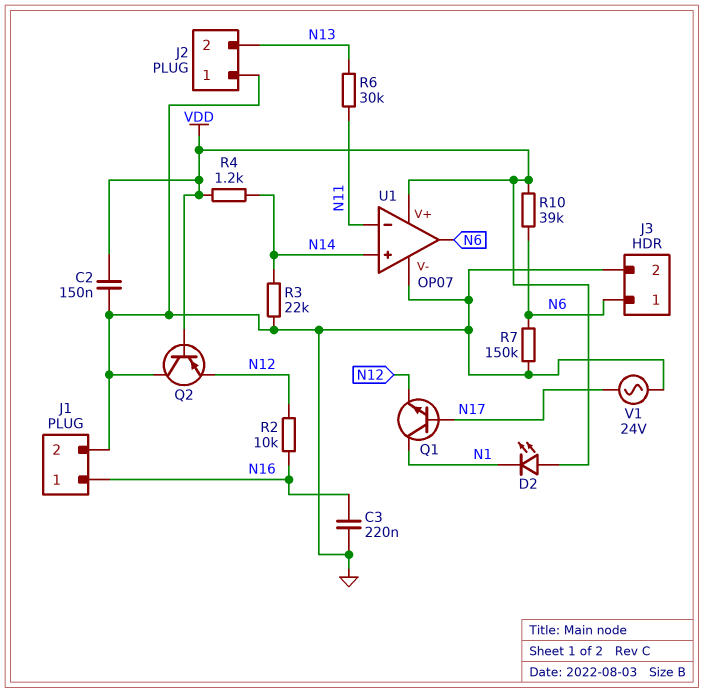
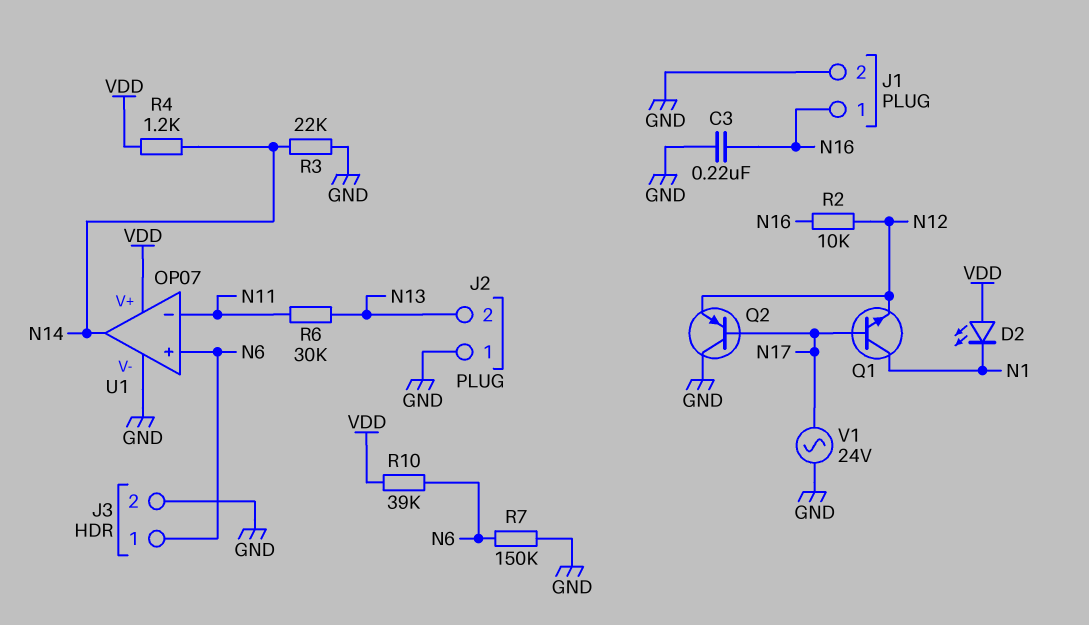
C2: 150nF (GND, VDD) -> none
Q2: PNP (B VDD, C GND, E N12) -> PNP (B N17, C GND, E N12)
U1 pin in+: N14 -> N6
U1 pin out: N6 -> N14

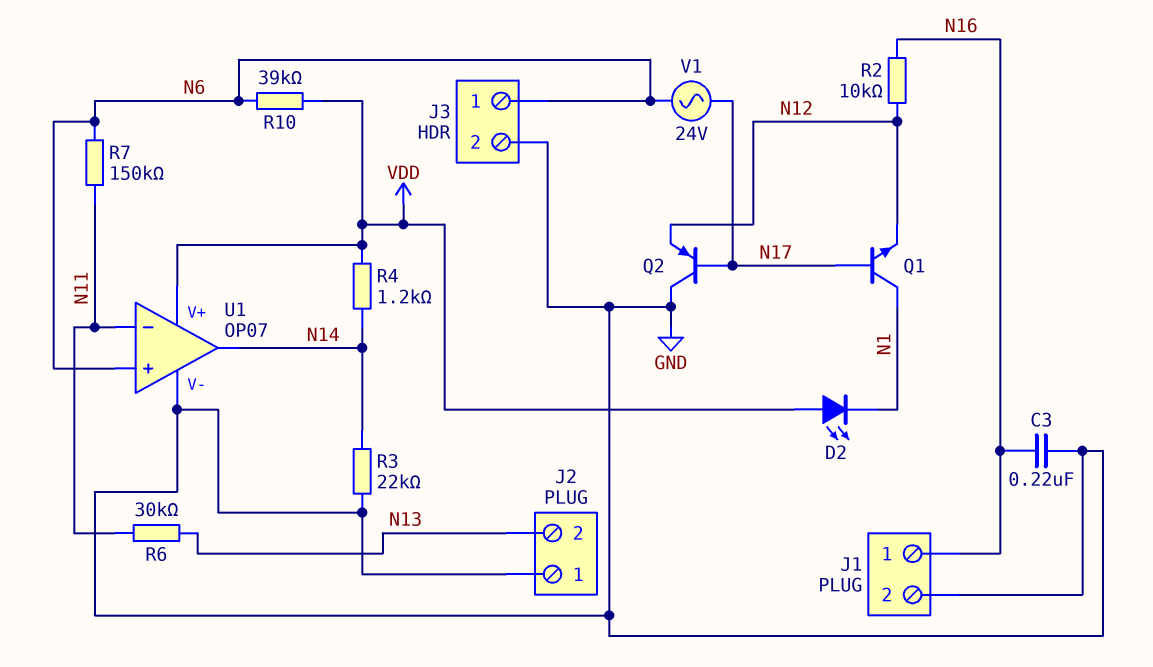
R7: 150k (GND, N6) -> 150k (N6, N11)
V1: AC 24V (GND, N17) -> AC 24V (N6, N17)

